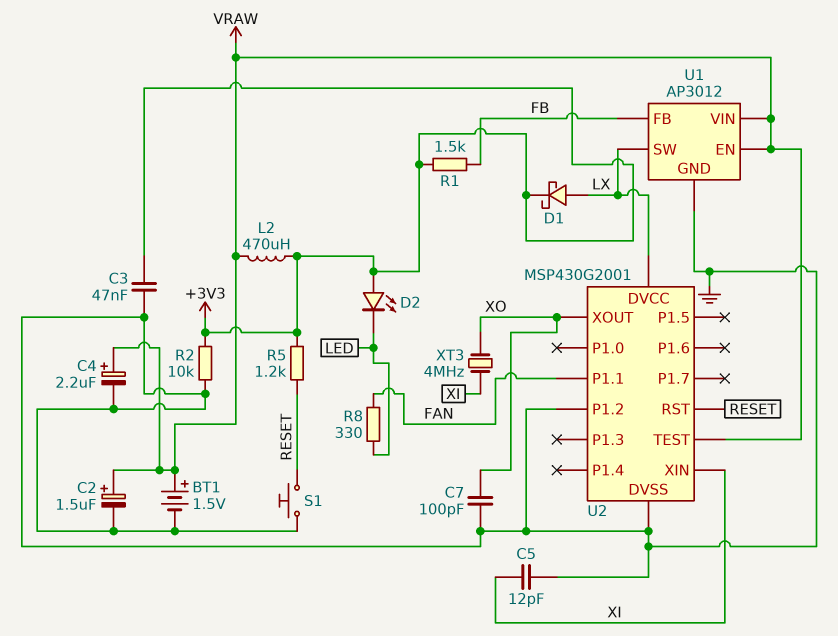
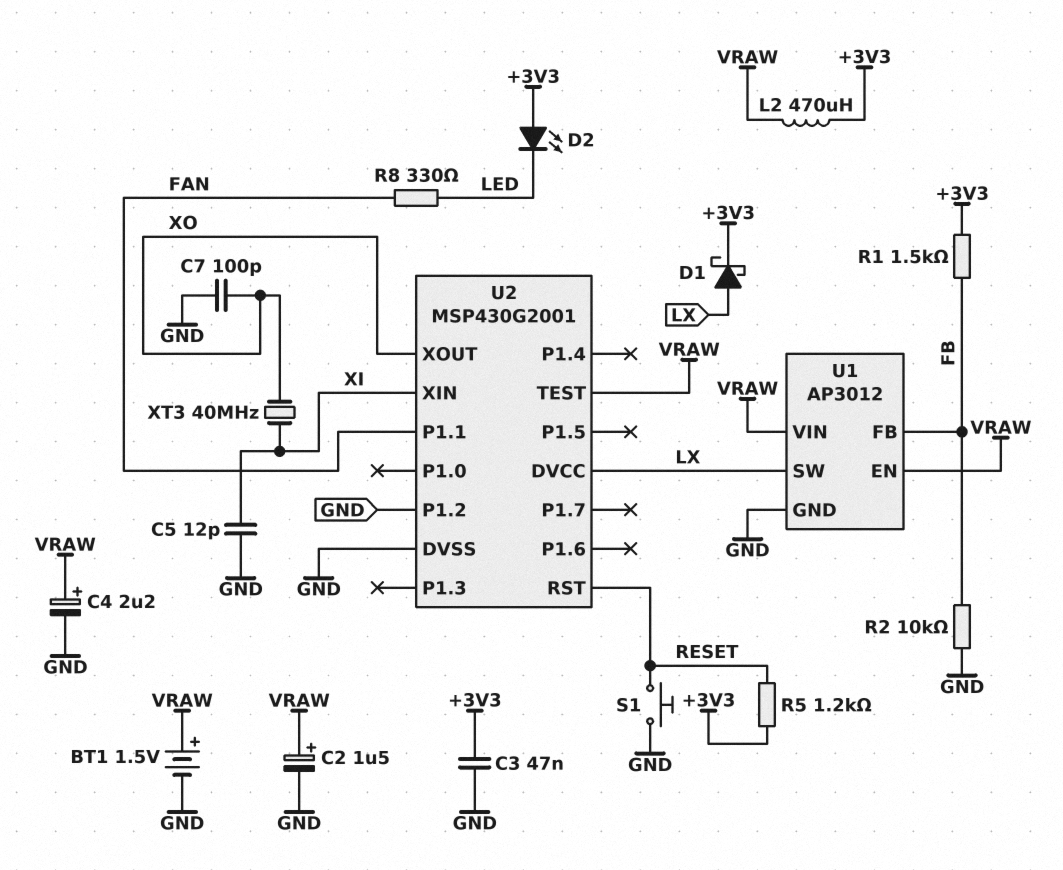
R2: 10k (+3V3, GND) -> 10k (FB, GND)
XT3: 4MHz (XI, XO) -> 40MHz (XI, XO)

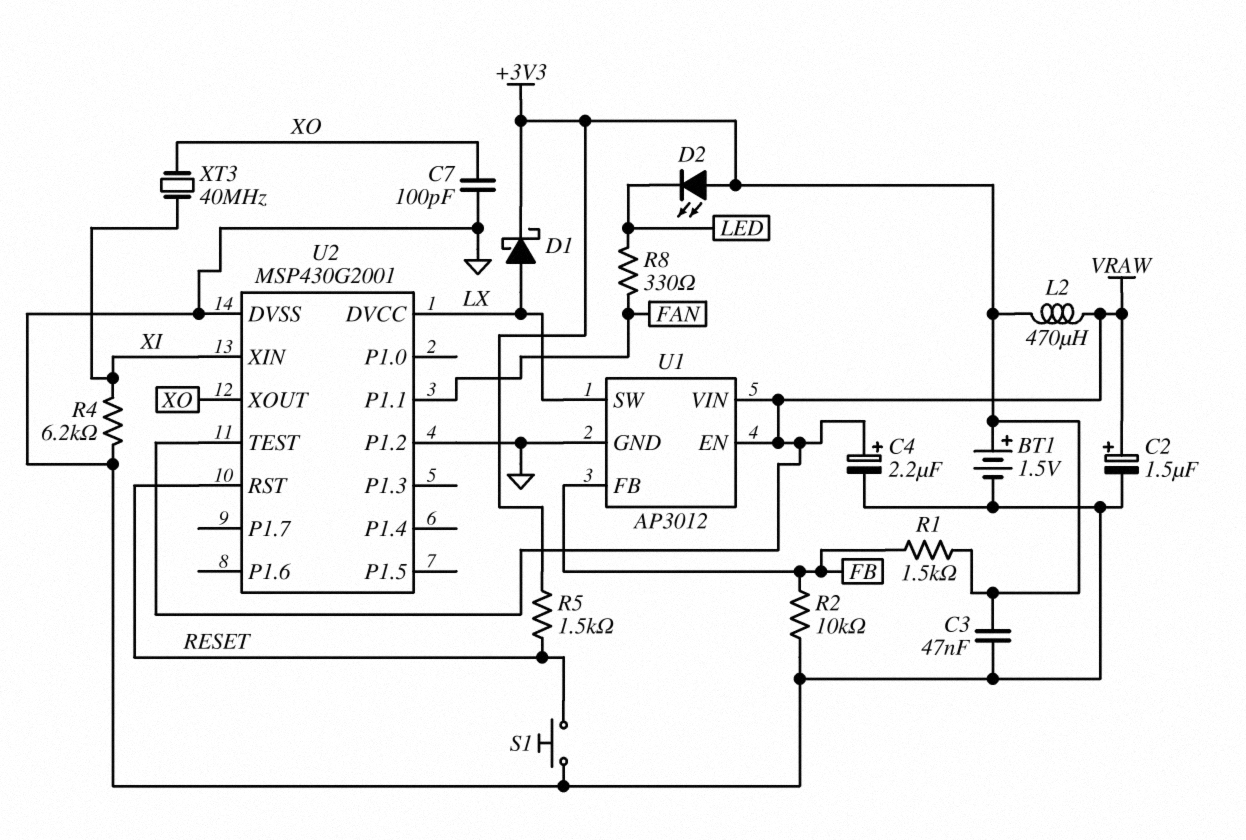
BT1: 1.5V (plus VRAW, minus GND) -> 1.5V (plus +3V3, minus GND)
C5: 12pF (GND, XI) -> none
R4: none -> 6.2k (GND, XI)
R5: 1.2k (+3V3, RESET) -> 1.5k (+3V3, RESET)

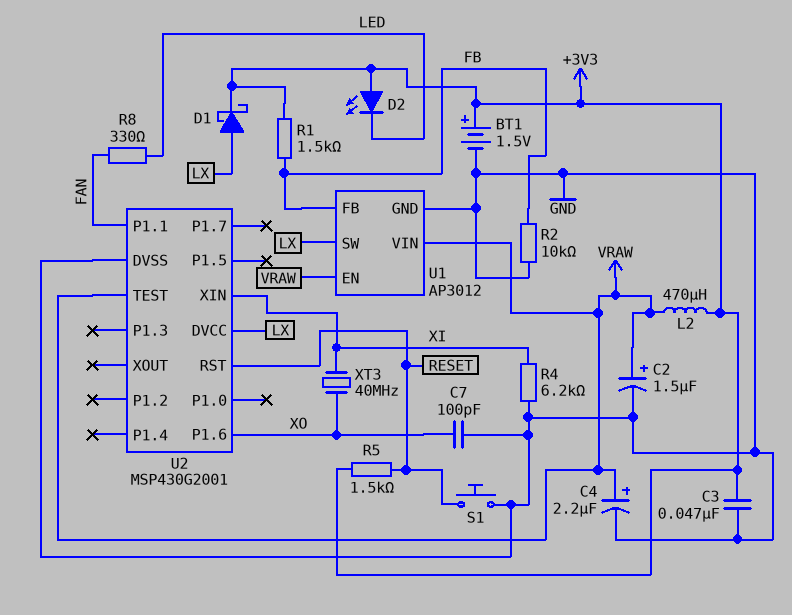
U2 pin P1.2: GND -> none
U2 pin P1.6: none -> XO
U2 pin XOUT: XO -> none

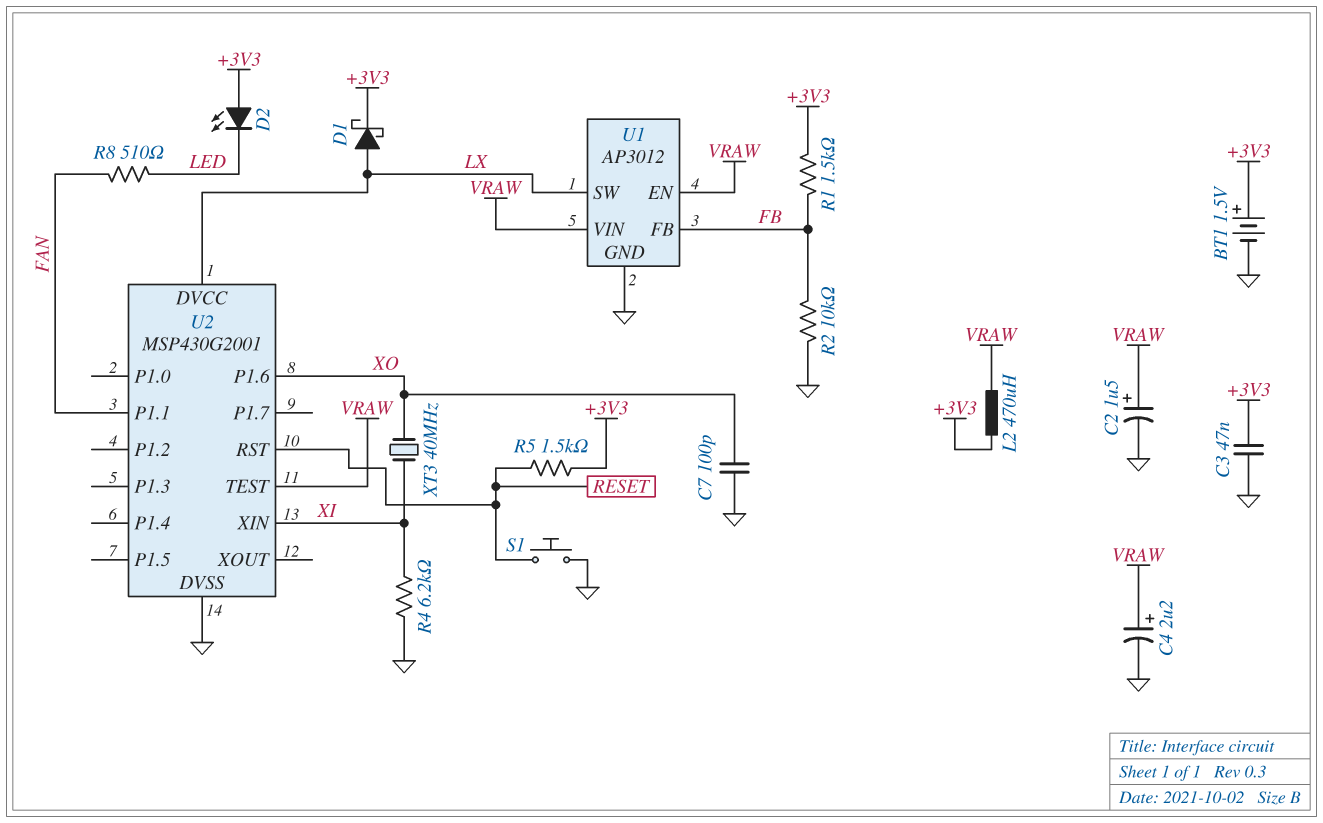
R8: 330 (FAN, LED) -> 510 (FAN, LED)

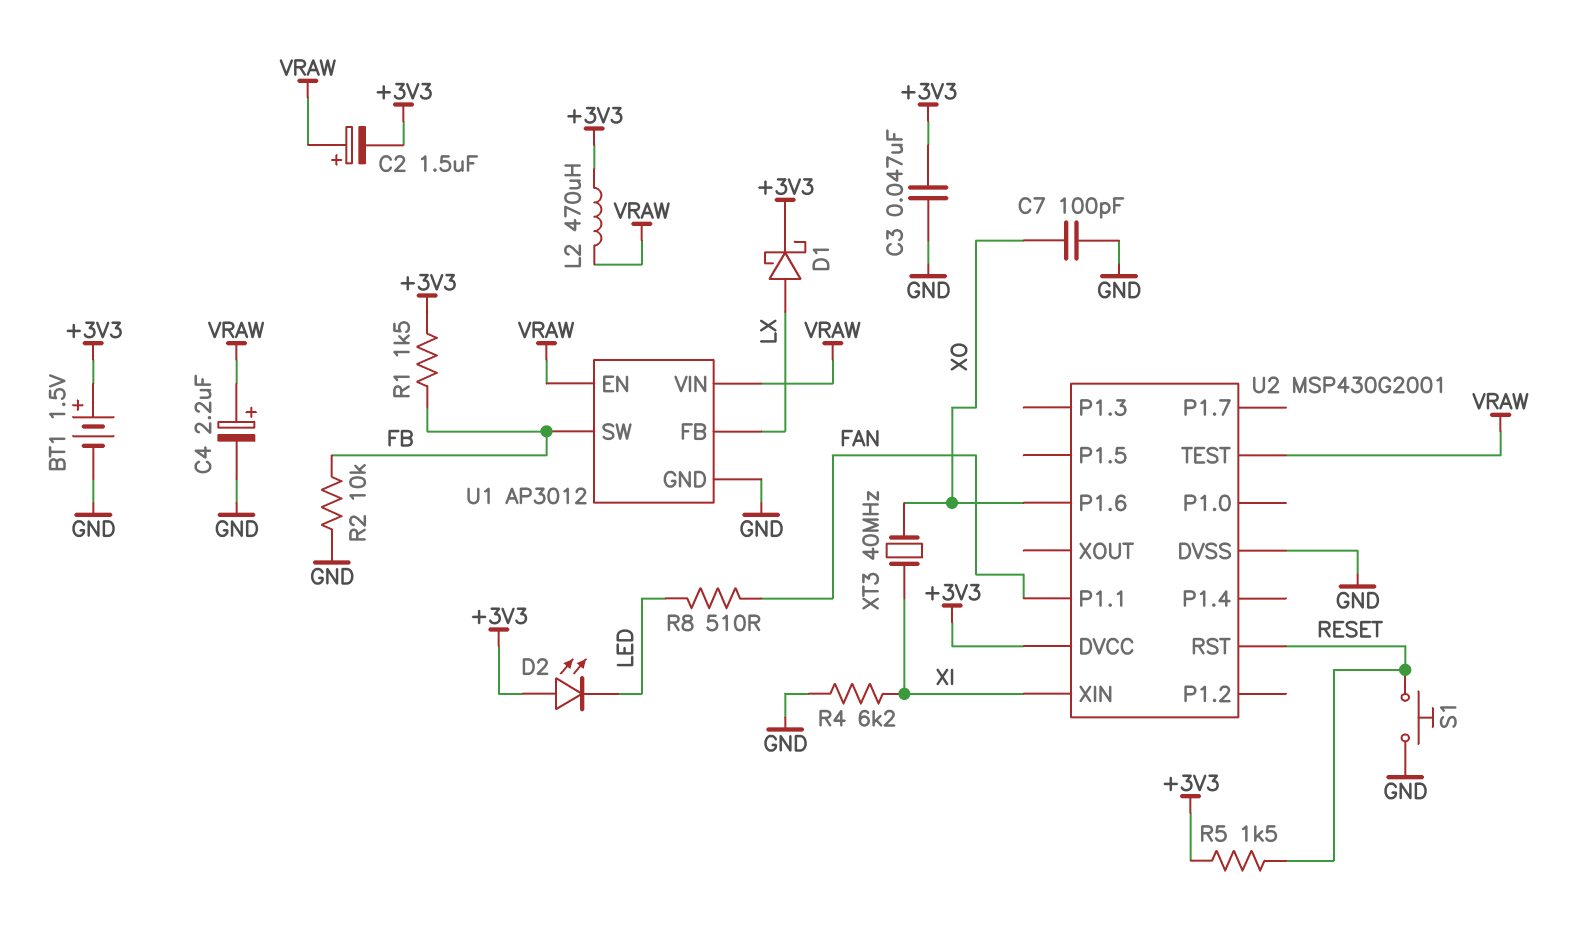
C2: 1.5uF (plus VRAW, minus GND) -> 1.5uF (plus VRAW, minus +3V3)
U1 pin FB: FB -> LX
U1 pin SW: LX -> FB
U2 pin DVCC: LX -> +3V3

